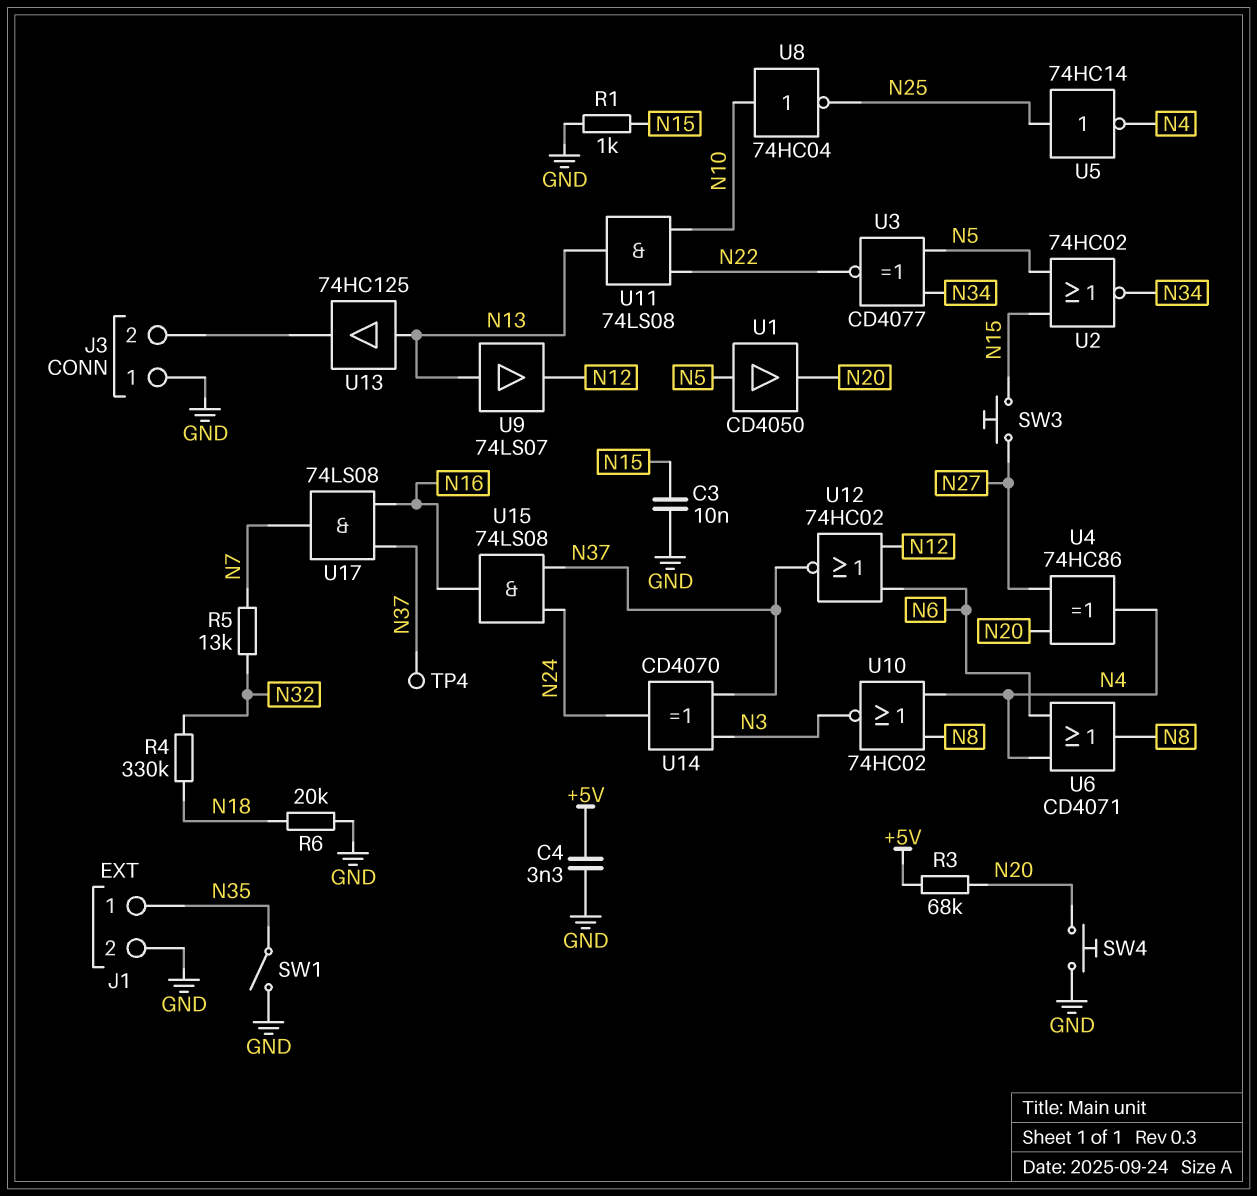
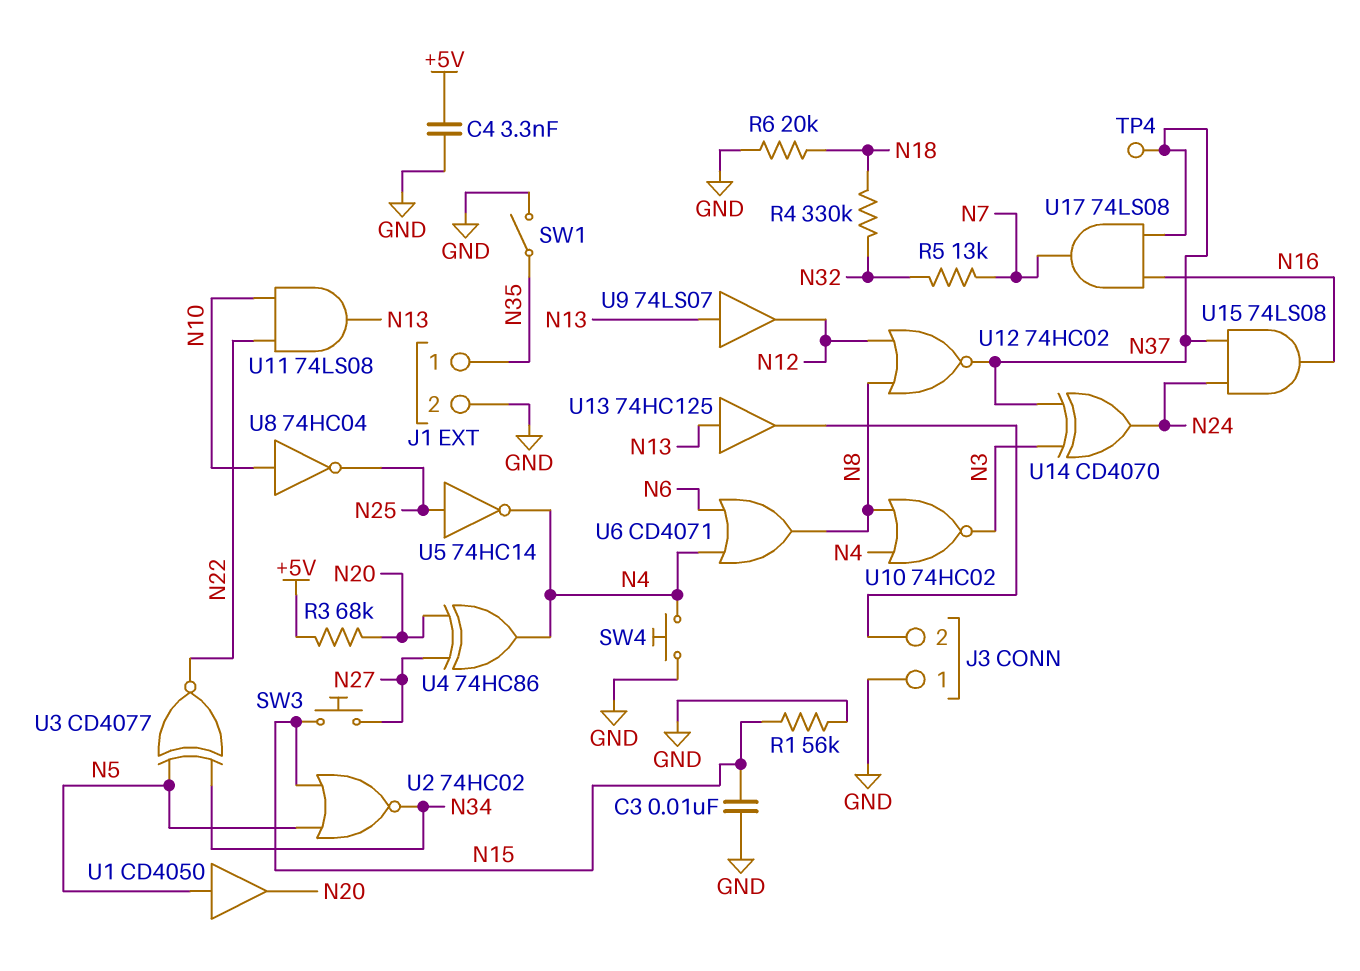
R1: 1k (GND, N15) -> 56k (GND, N15)
SW4: button (GND, N20) -> button (GND, N4)
U12: NOR 74HC02 (in N6, in N12, out N37) -> NOR 74HC02 (in N8, in N12, out N37)

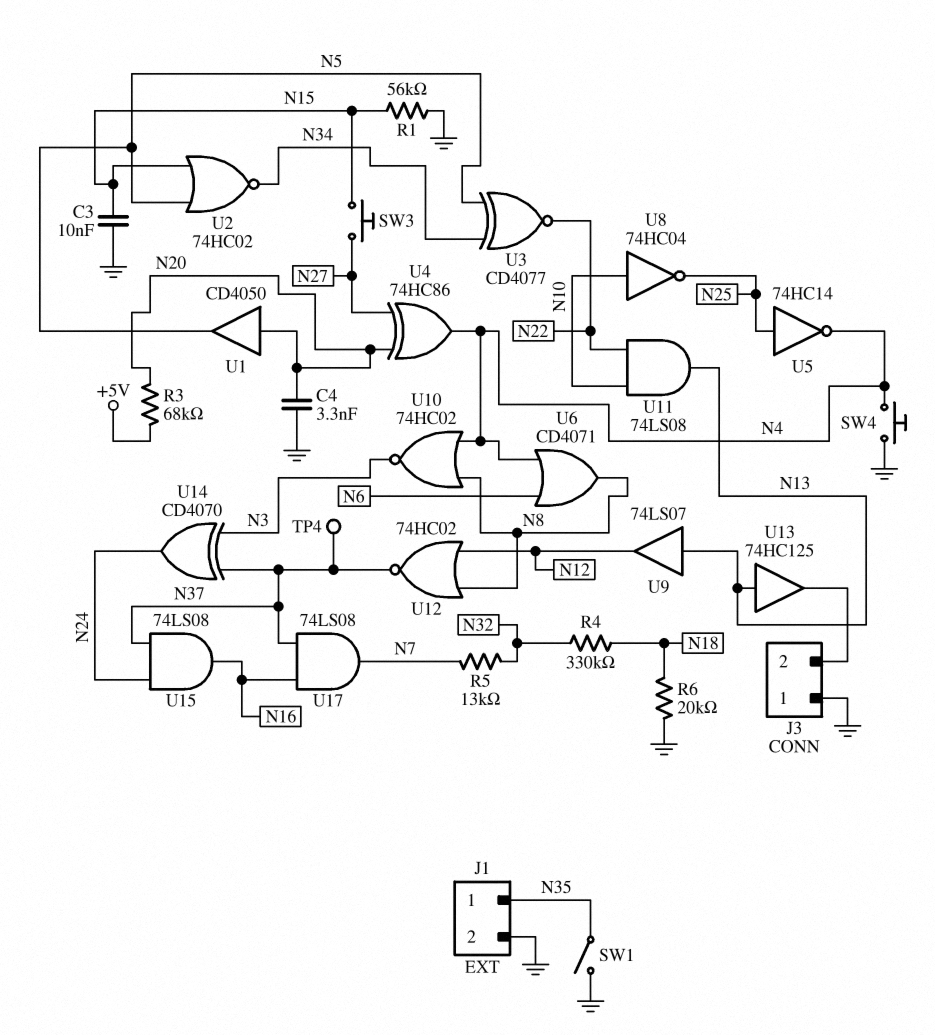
C4: 3.3nF (+5V, GND) -> 3.3nF (GND, N20)
U1: buffer CD4050 (in N5, out N20) -> buffer CD4050 (in N20, out N5)

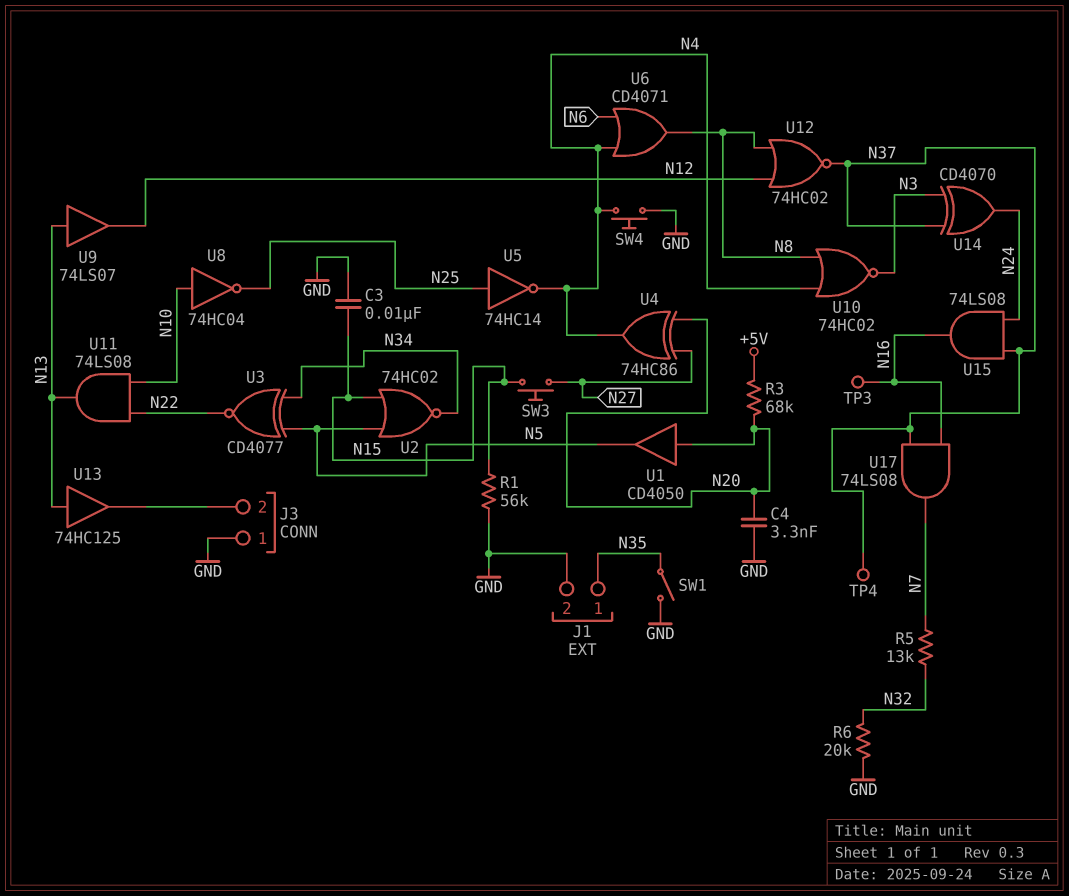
R4: 330k (N18, N32) -> none
R6: 20k (GND, N18) -> 20k (GND, N32)
TP3: none -> test point (N16)

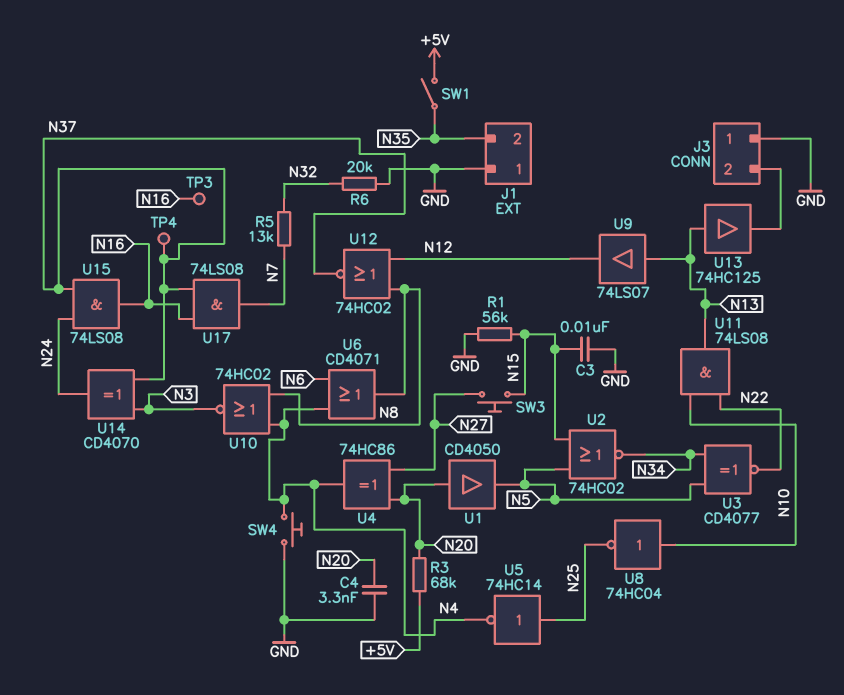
J1 pin 1: N35 -> GND
J1 pin 2: GND -> N35
SW1: switch (GND, N35) -> switch (+5V, N35)

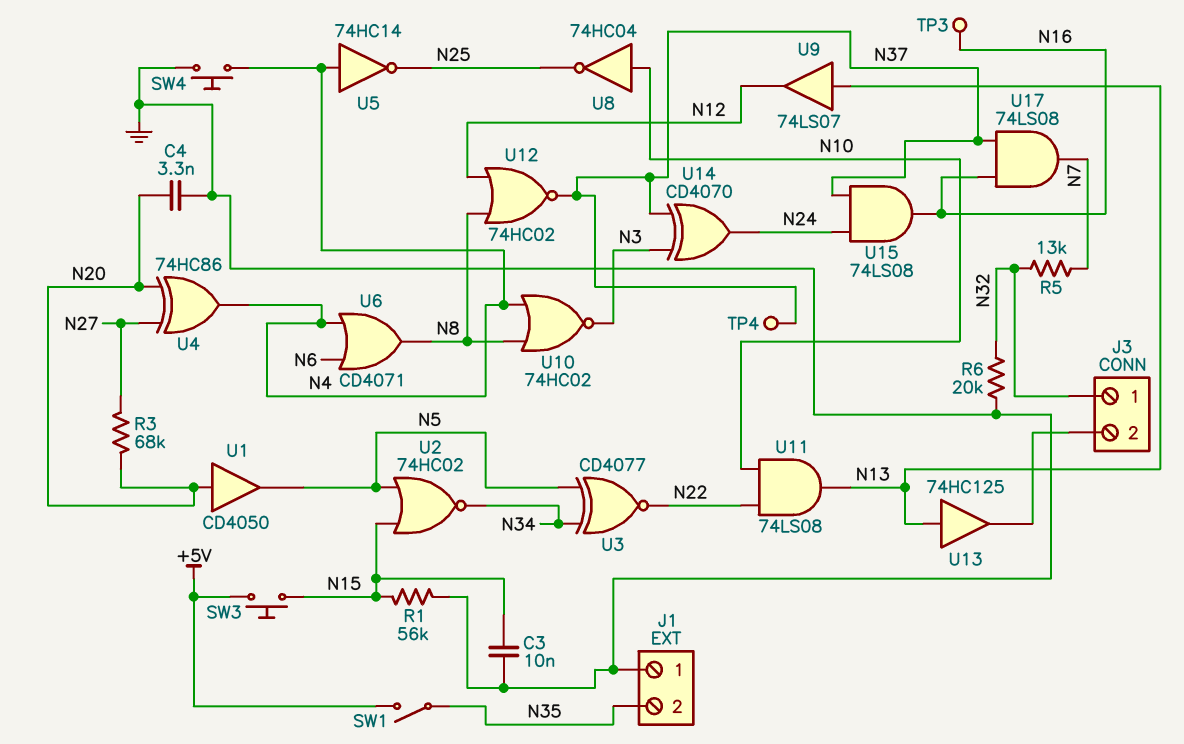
J3 pin 1: GND -> N32
R3: 68k (+5V, N20) -> 68k (N20, N27)
SW3: button (N15, N27) -> button (+5V, N15)
U5: NOT 74HC14 (in N25, out N4) -> NOT 74HC14 (in N4, out N25)

